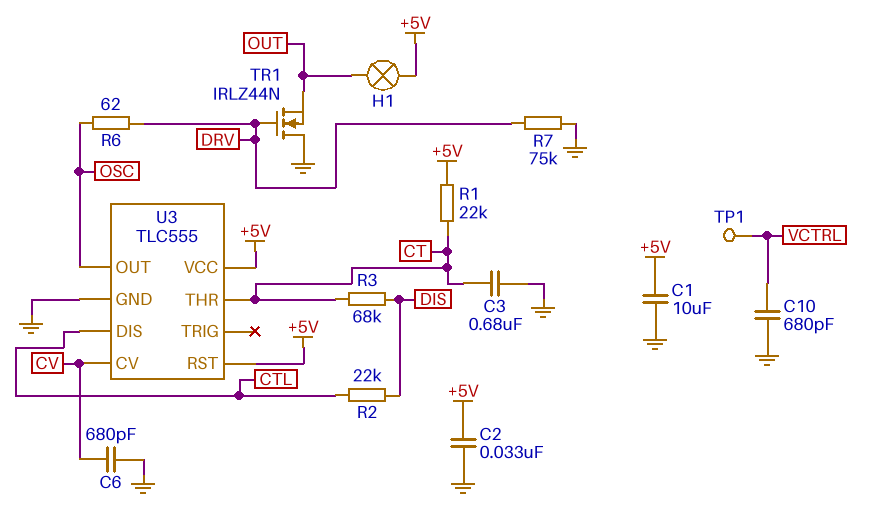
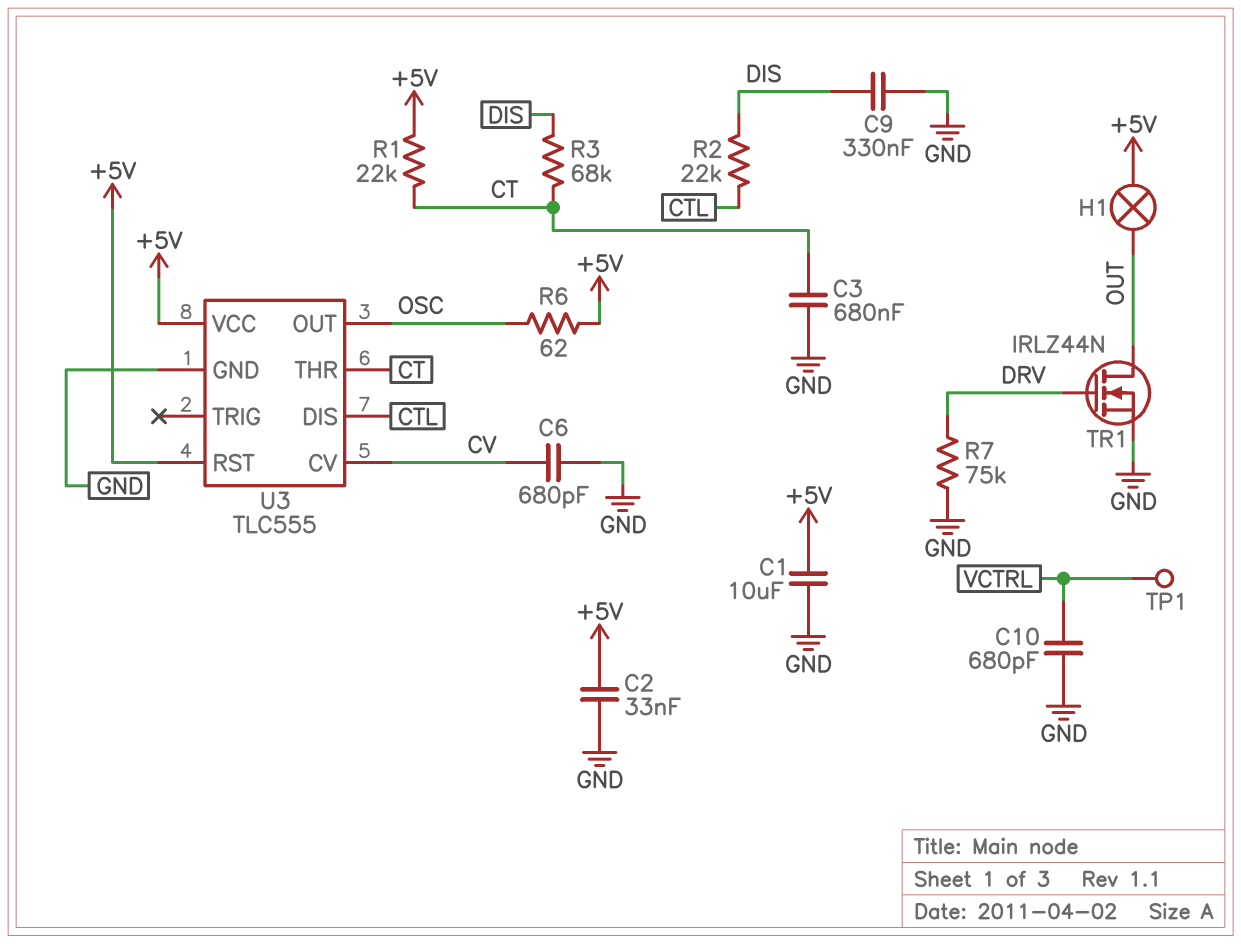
C9: none -> 330nF (DIS, GND)
R6: 62 (DRV, OSC) -> 62 (+5V, OSC)
TR1: NMOS IRLZ44N (G DRV, D GND, S OUT) -> NMOS IRLZ44N (G DRV, D OUT, S GND)

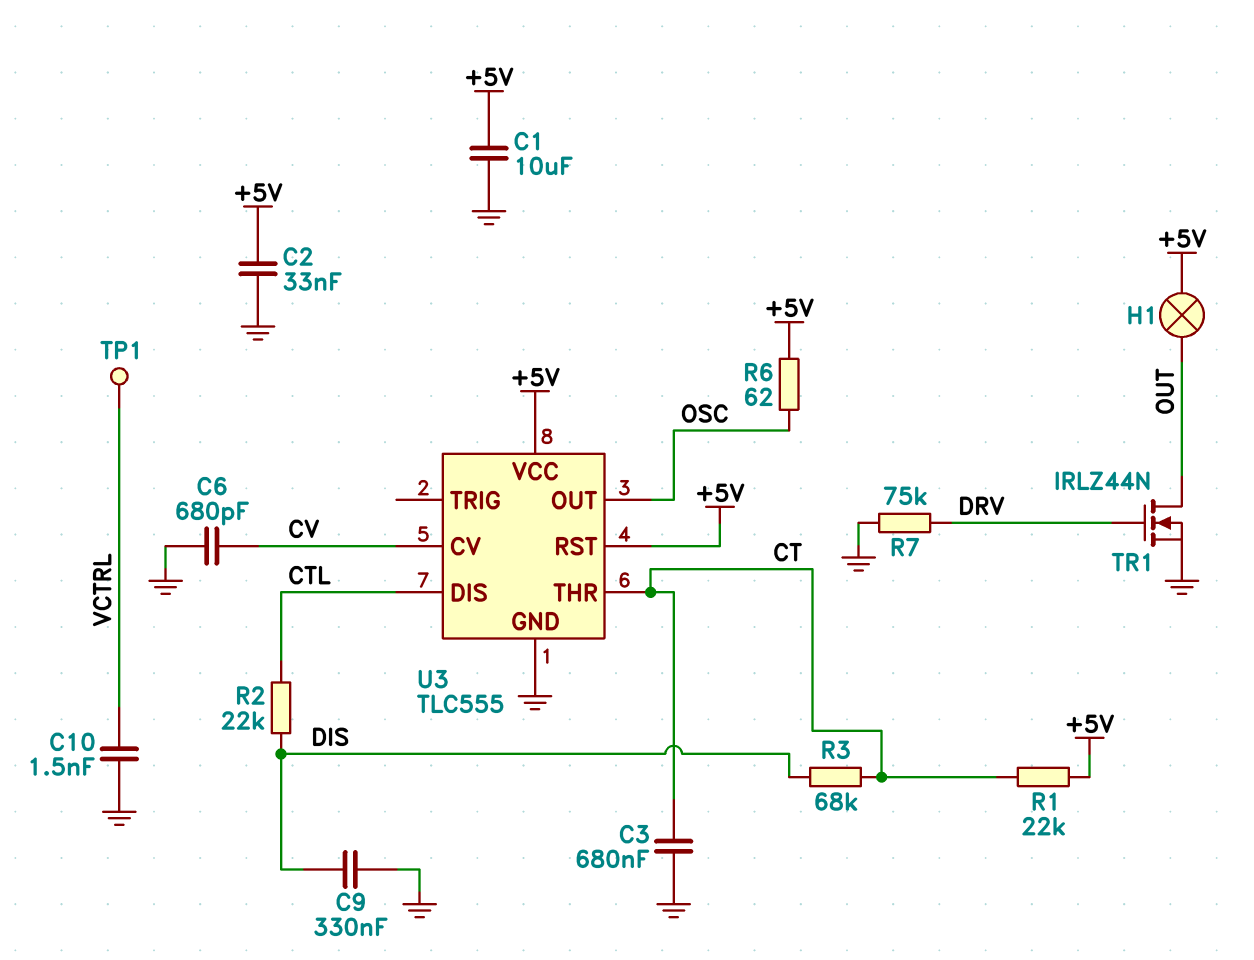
C10: 680pF (GND, VCTRL) -> 1.5nF (GND, VCTRL)

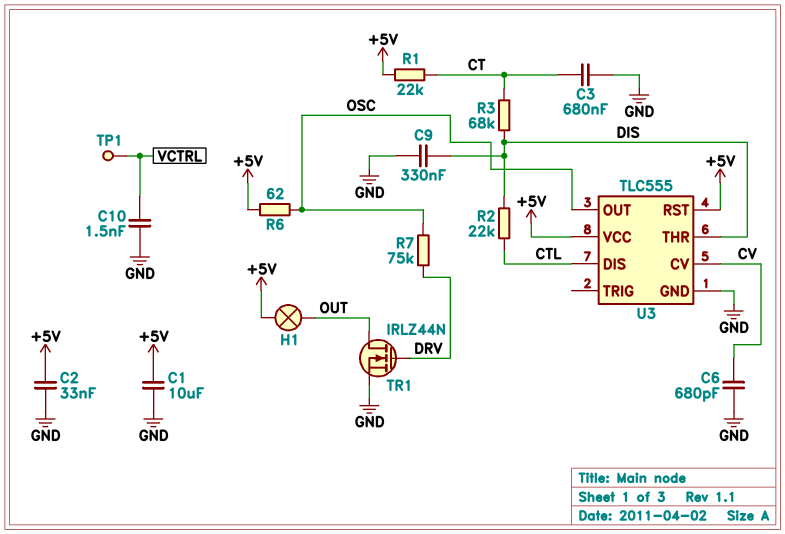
R7: 75k (DRV, GND) -> 75k (DRV, OSC)
U3 pin THR: CT -> DIS

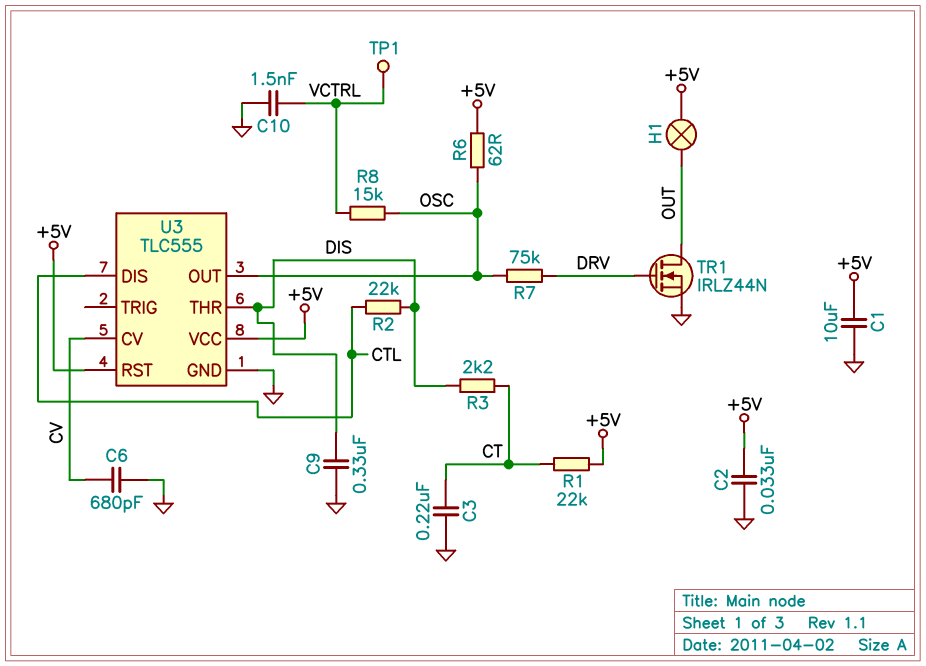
C3: 680nF (CT, GND) -> 220nF (CT, GND)
R3: 68k (CT, DIS) -> 2.2k (CT, DIS)
R8: none -> 15k (OSC, VCTRL)

